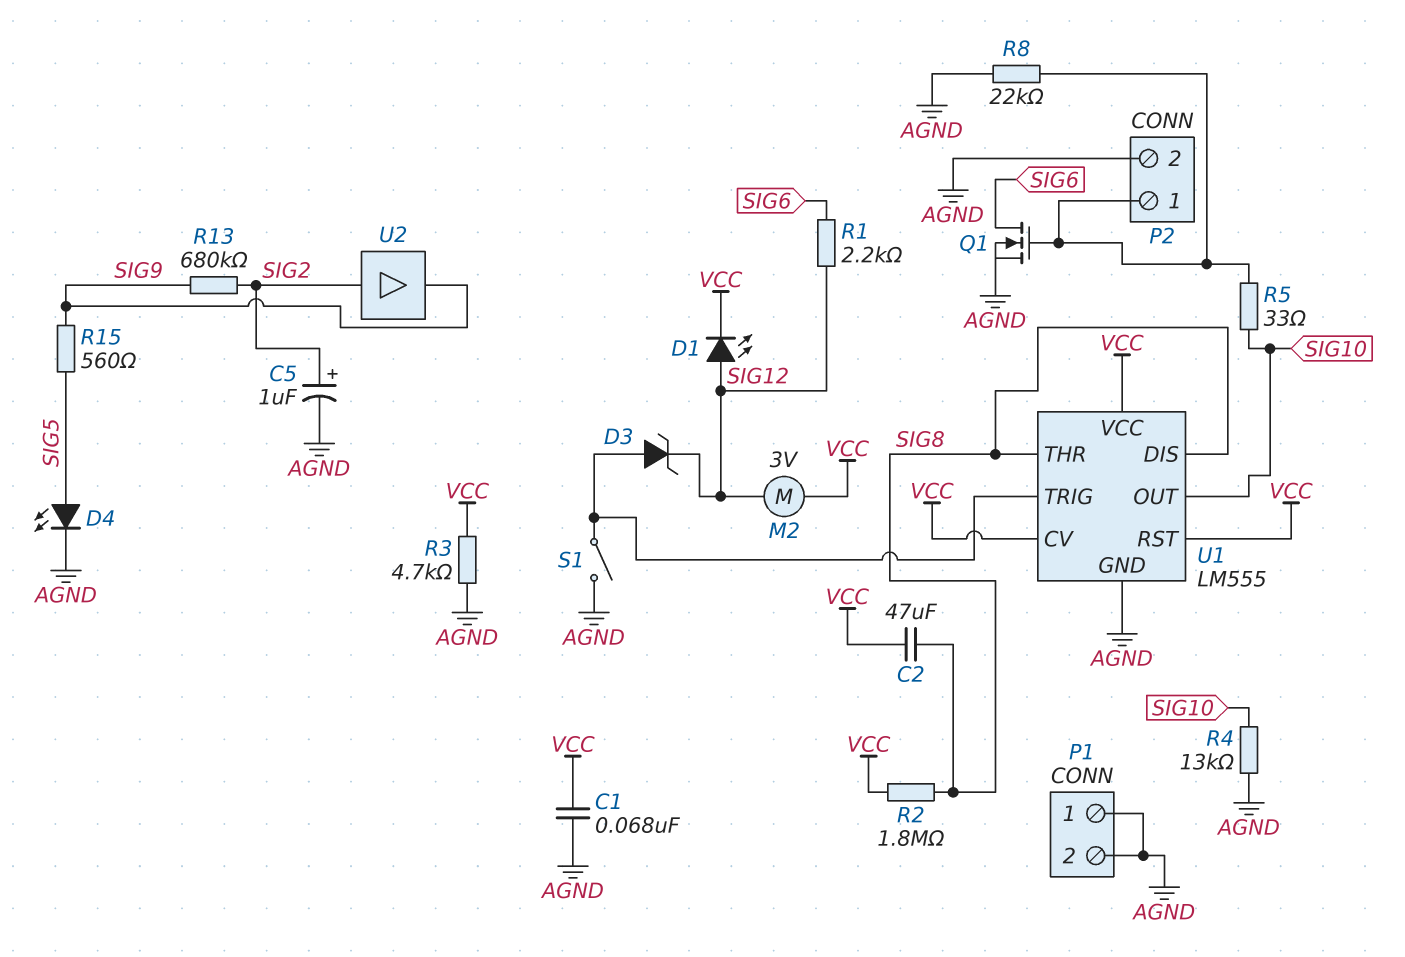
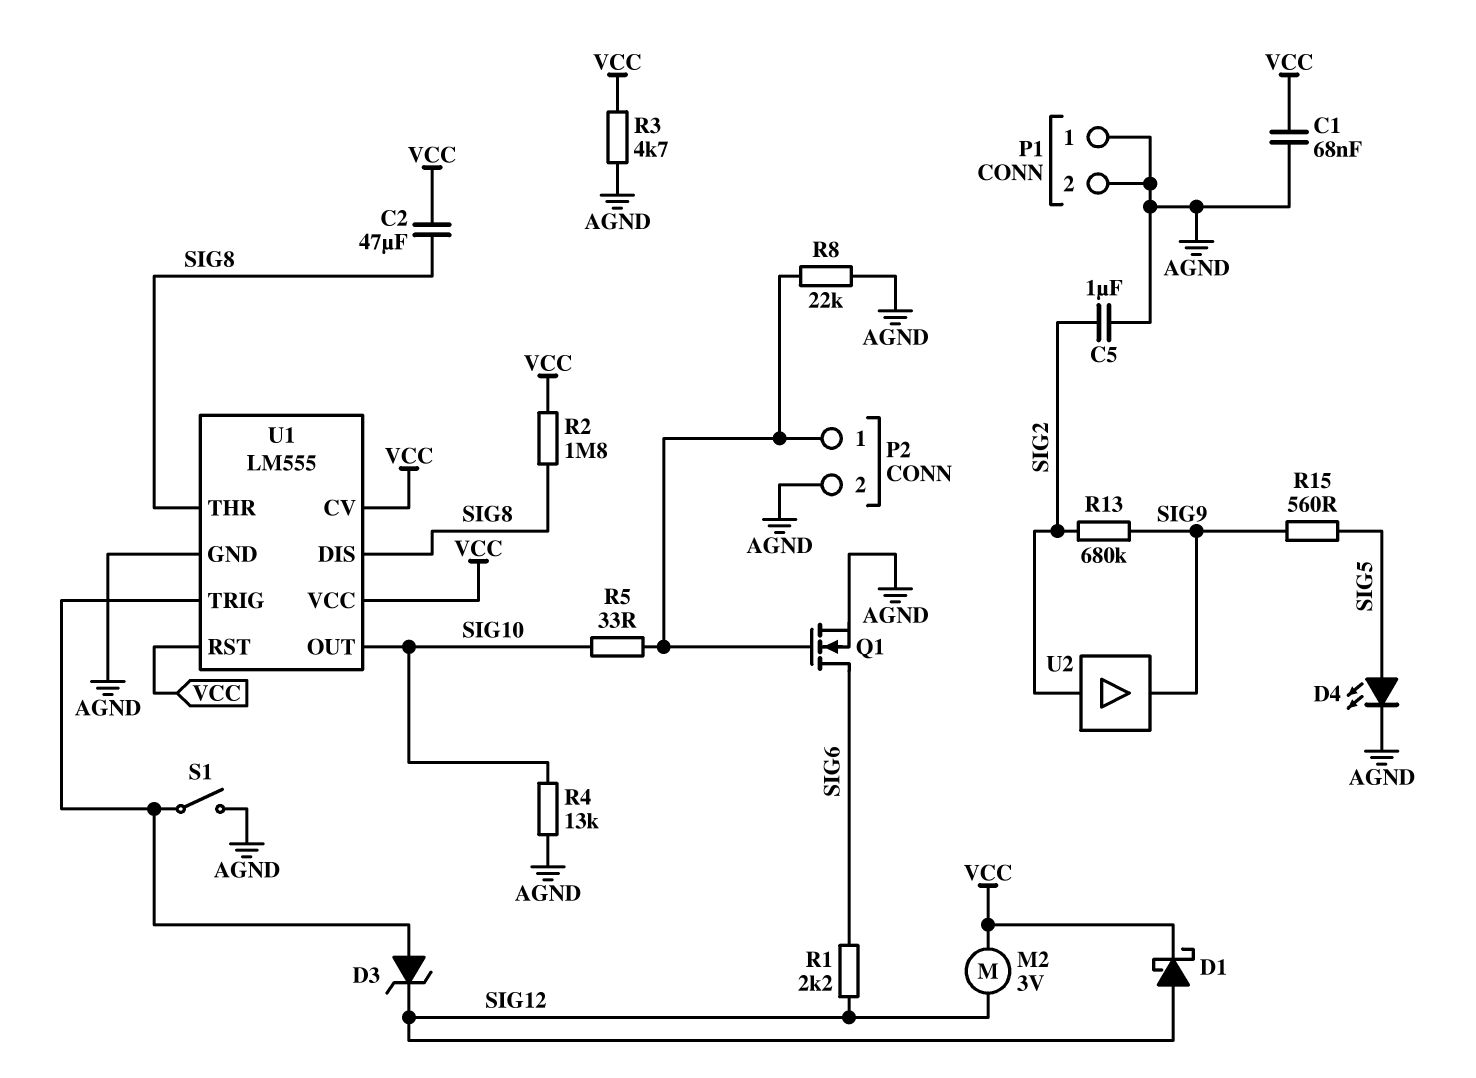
C5: 1uF (plus SIG2, minus AGND) -> 1uF (AGND, SIG2)
D1: LED (A SIG12, K VCC) -> schottky (A SIG12, K VCC)

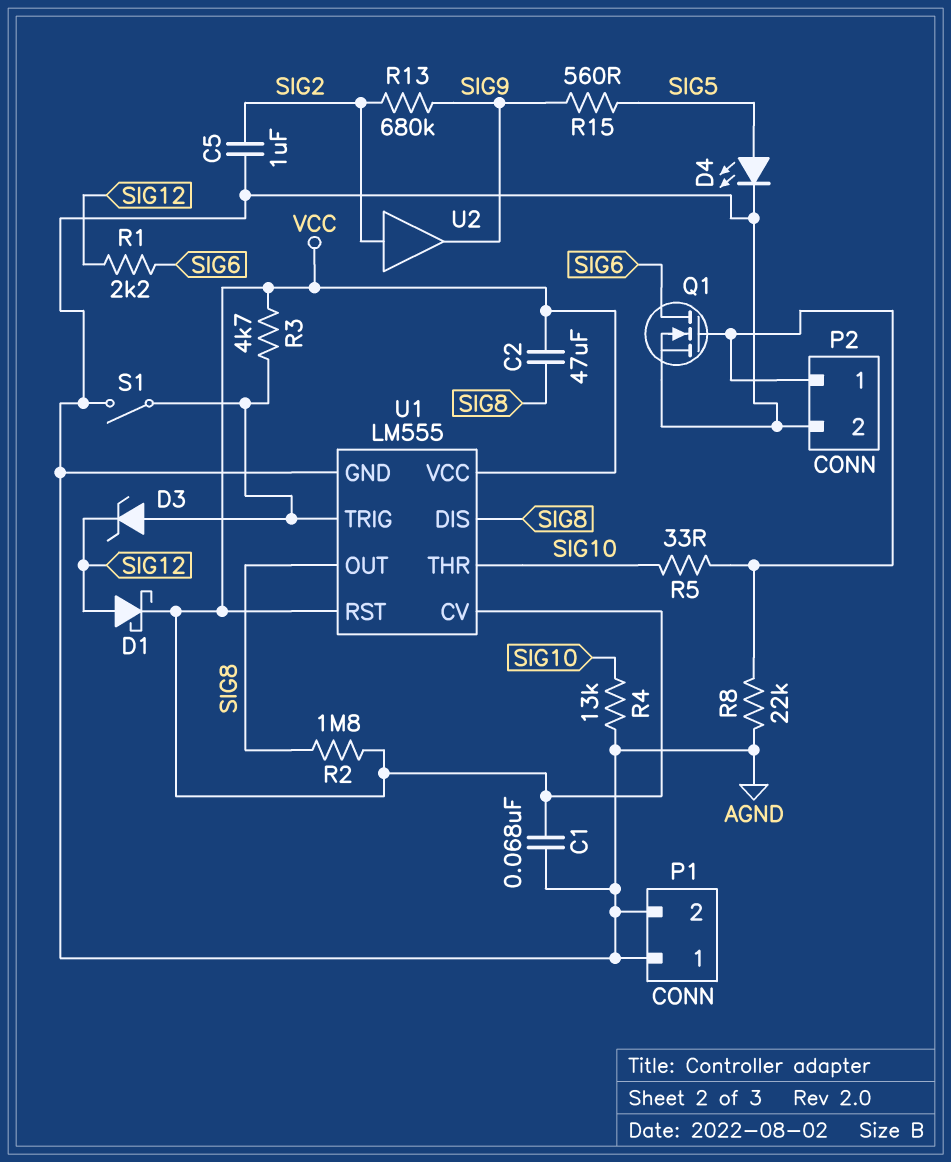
M2: motor 3V (SIG12, VCC) -> none
R3: 4.7k (AGND, VCC) -> 4.7k (U1/TRIG, VCC)
U1 pin OUT: SIG10 -> SIG8
U1 pin THR: SIG8 -> SIG10

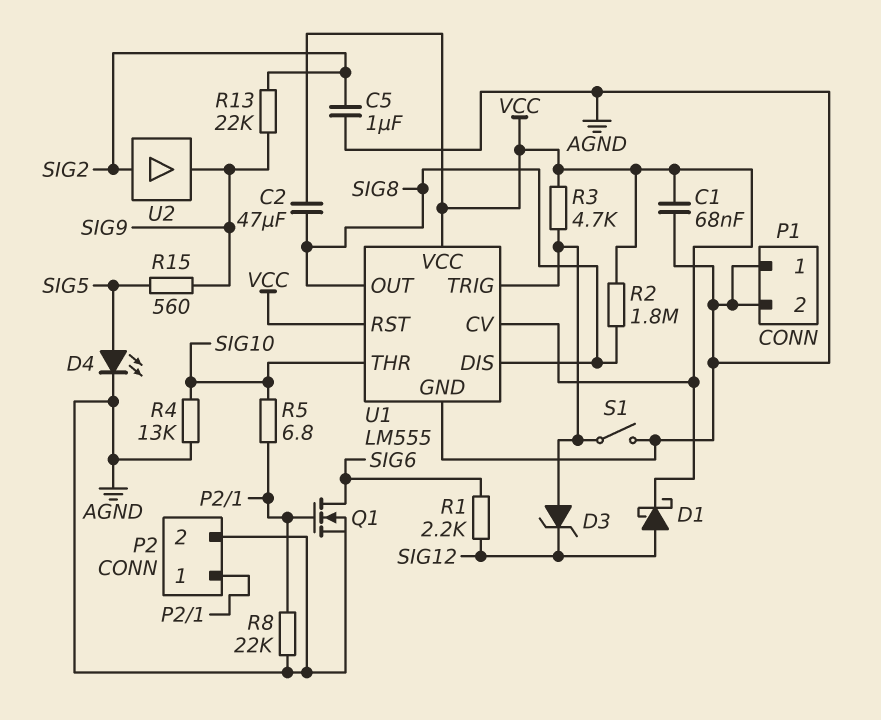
R5: 33 (P2/1, SIG10) -> 6.8 (P2/1, SIG10)
R13: 680k (SIG2, SIG9) -> 22k (SIG2, SIG9)

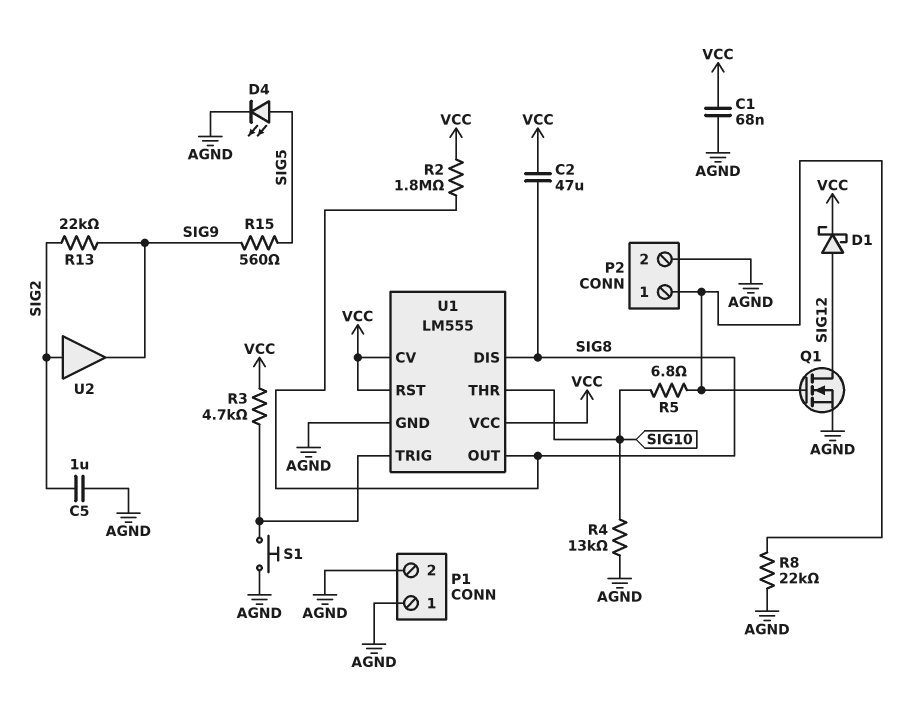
D3: zener (A U1/TRIG, K SIG12) -> none
Q1: NMOS (G P2/1, D SIG6, S AGND) -> NMOS (G P2/1, D SIG12, S AGND)
R1: 2.2k (SIG6, SIG12) -> none
S1: switch (AGND, U1/TRIG) -> button (AGND, U1/TRIG)

